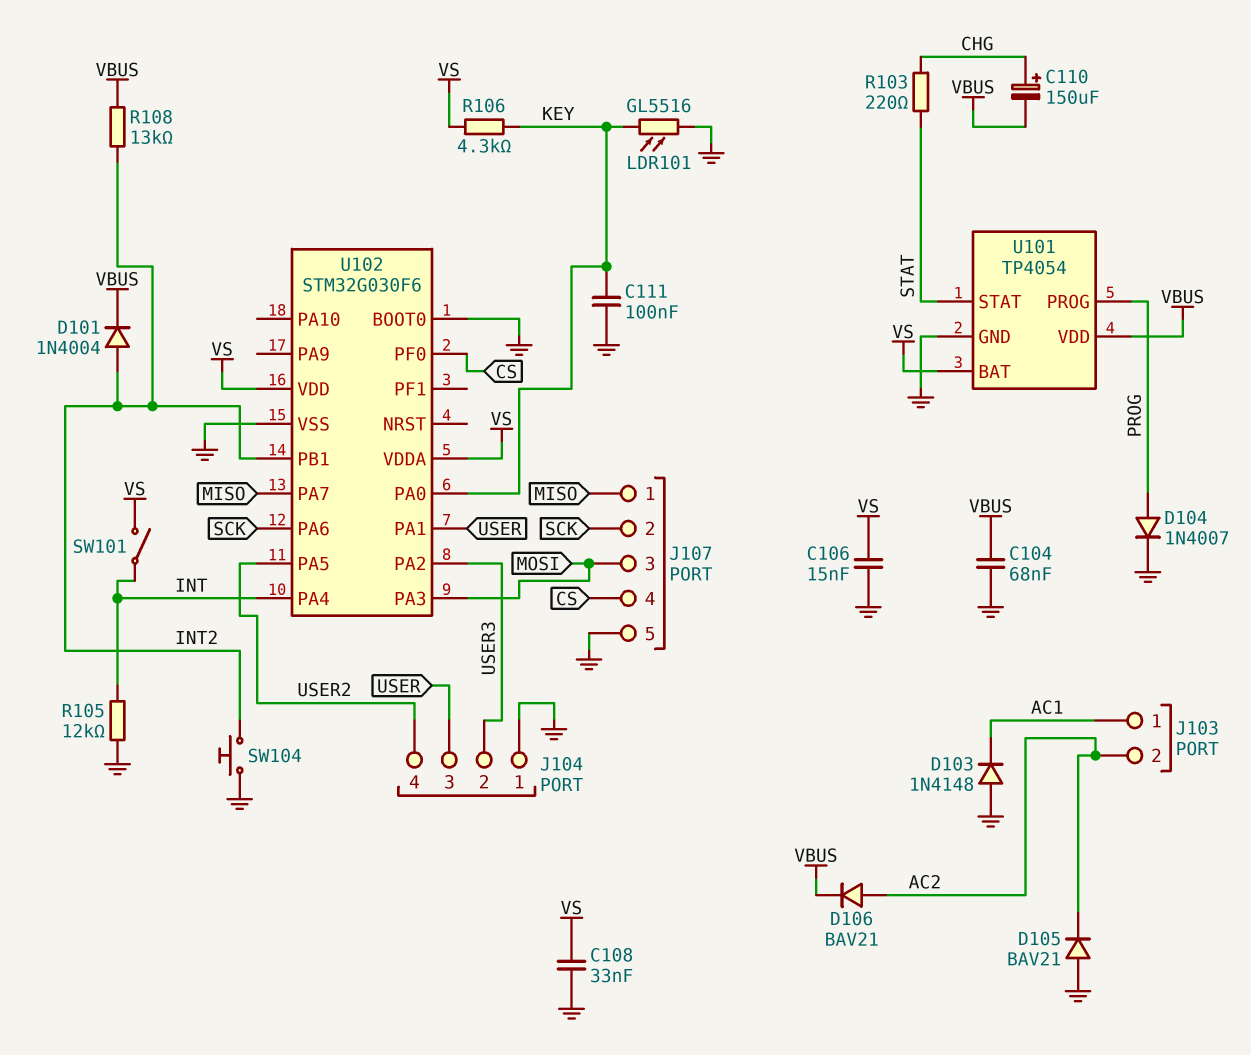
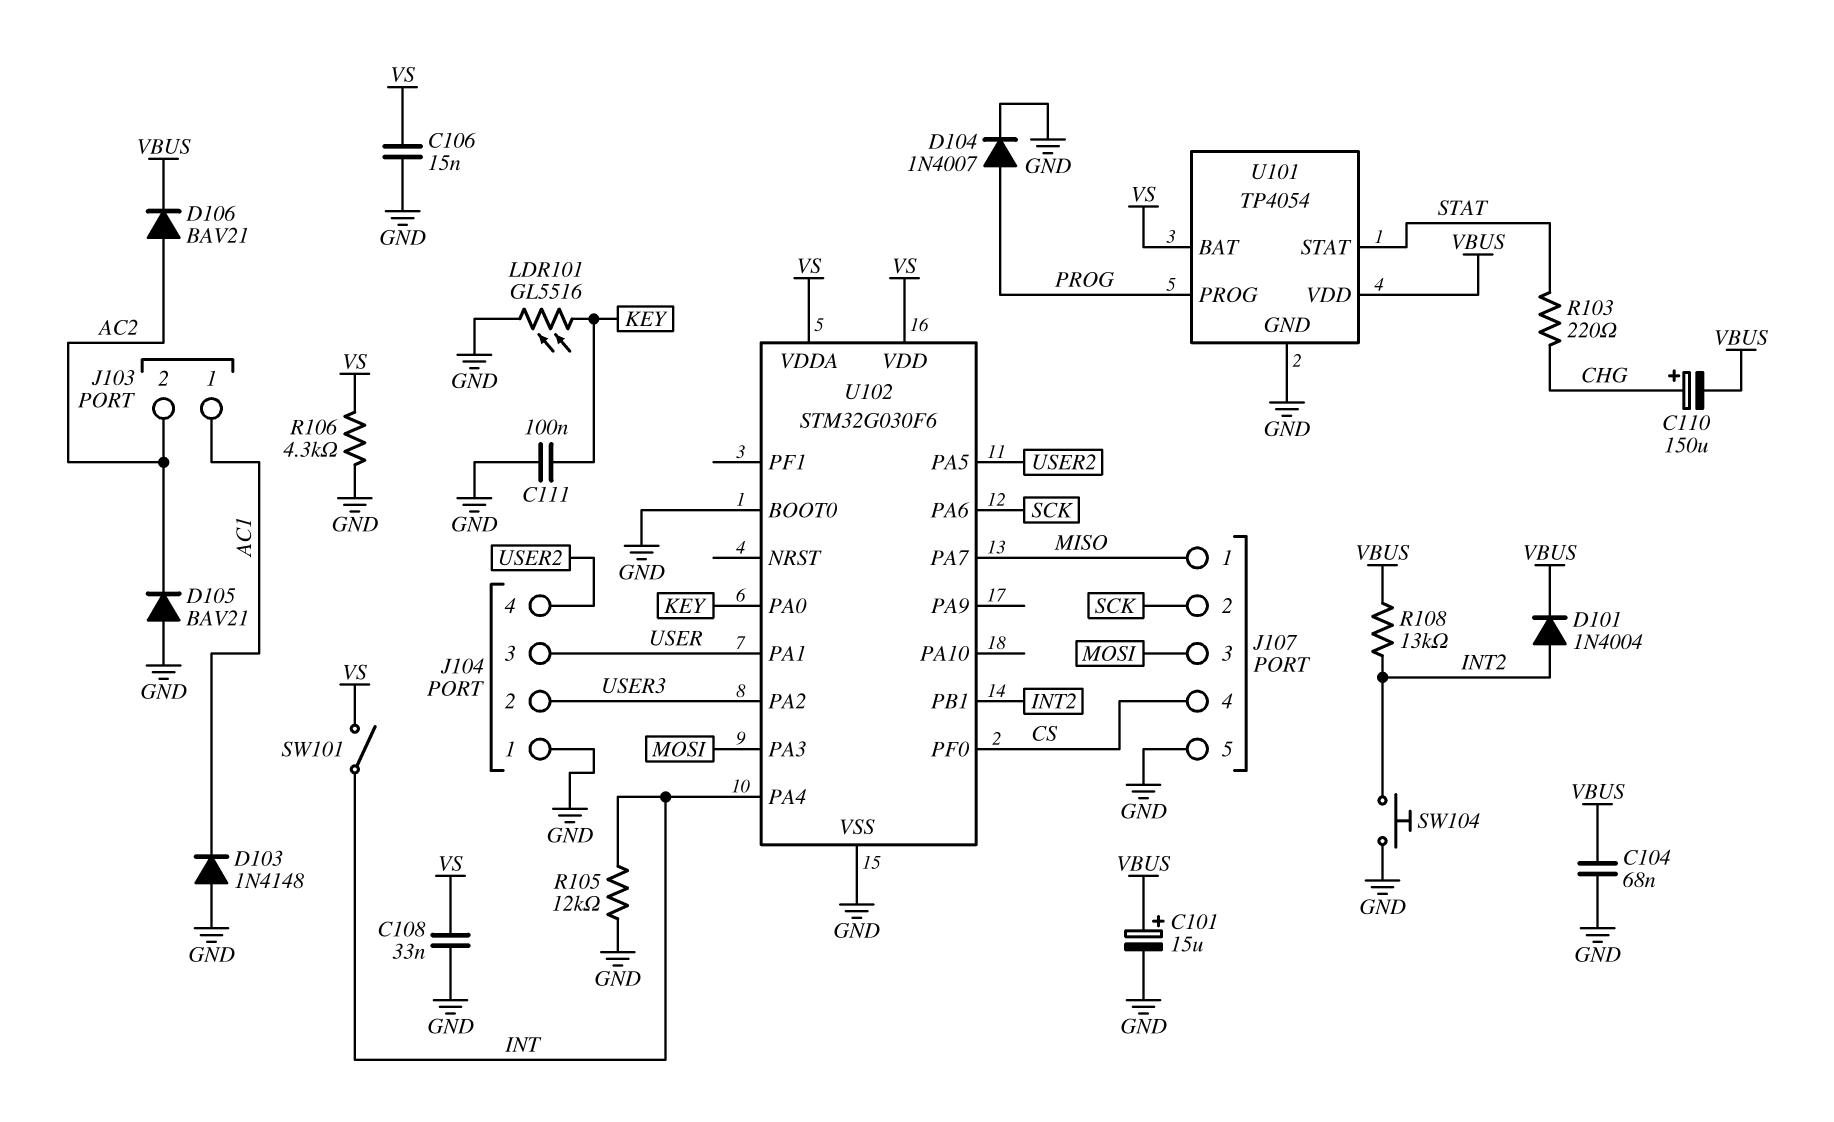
C101: none -> 15uF (plus VBUS, minus GND)
R106: 4.3k (KEY, VS) -> 4.3k (GND, VS)

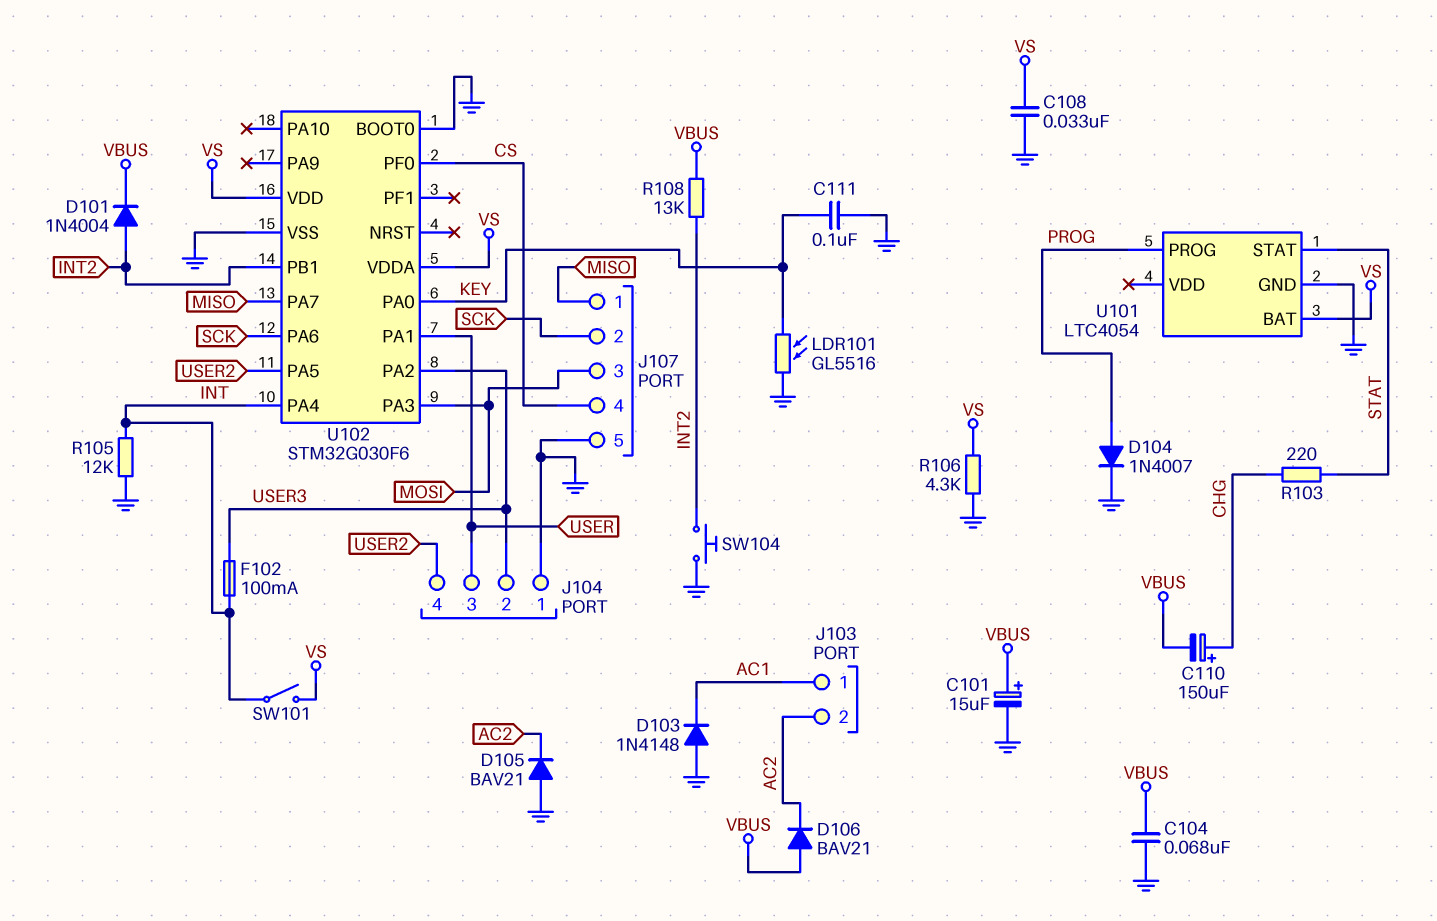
C106: 15nF (GND, VS) -> none
D106: diode BAV21 (A AC2, K VBUS) -> diode BAV21 (A VBUS, K AC2)
F102: none -> 100mA (INT, USER3)
U101: TP4054 -> LTC4054
U101 pin VDD: VBUS -> none

